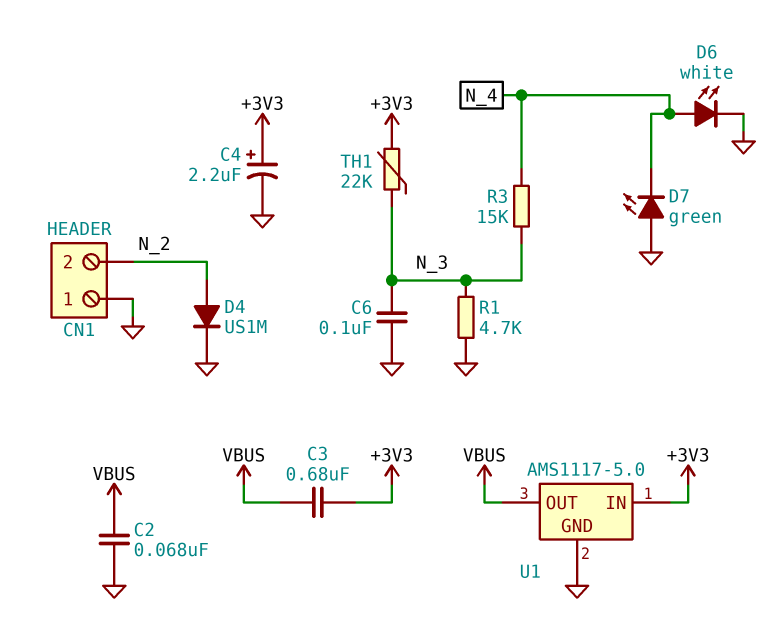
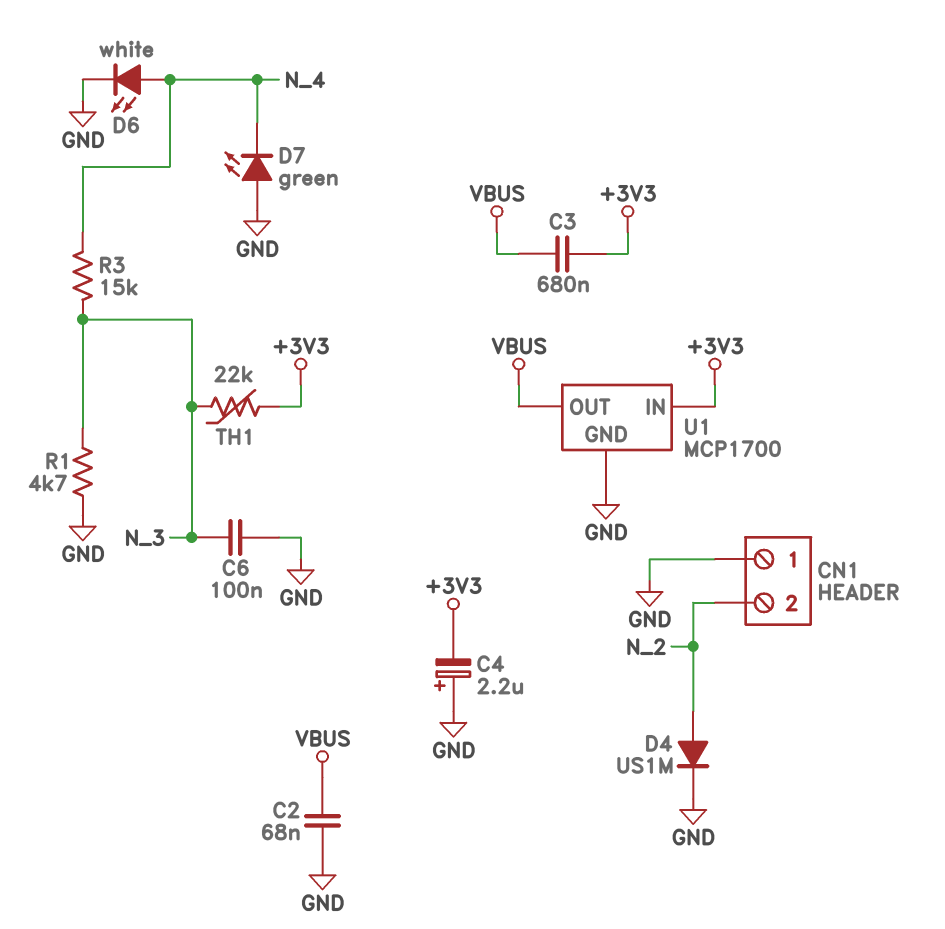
C4: 2.2uF (plus +3V3, minus GND) -> 2.2uF (plus GND, minus +3V3)
U1: AMS1117-5.0 -> MCP1700

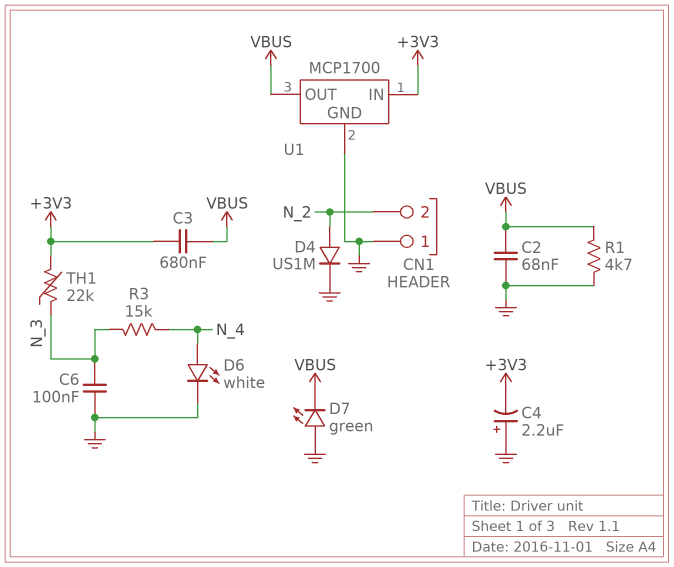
D7: LED green (A GND, K N_4) -> LED green (A GND, K VBUS)
R1: 4.7k (GND, N_3) -> 4.7k (GND, VBUS)

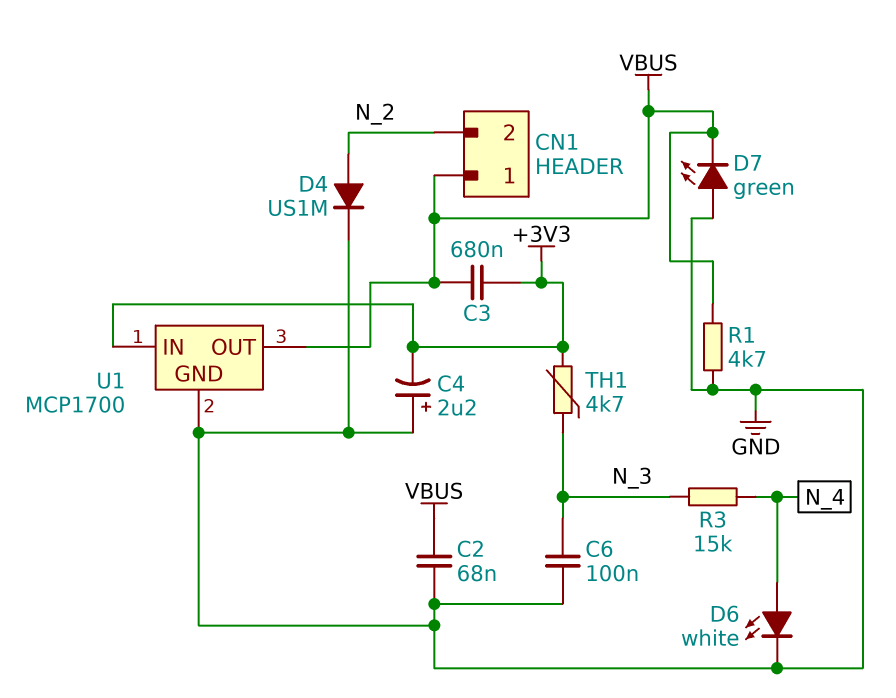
CN1 pin 1: GND -> VBUS
TH1: 22k (+3V3, N_3) -> 4.7k (+3V3, N_3)

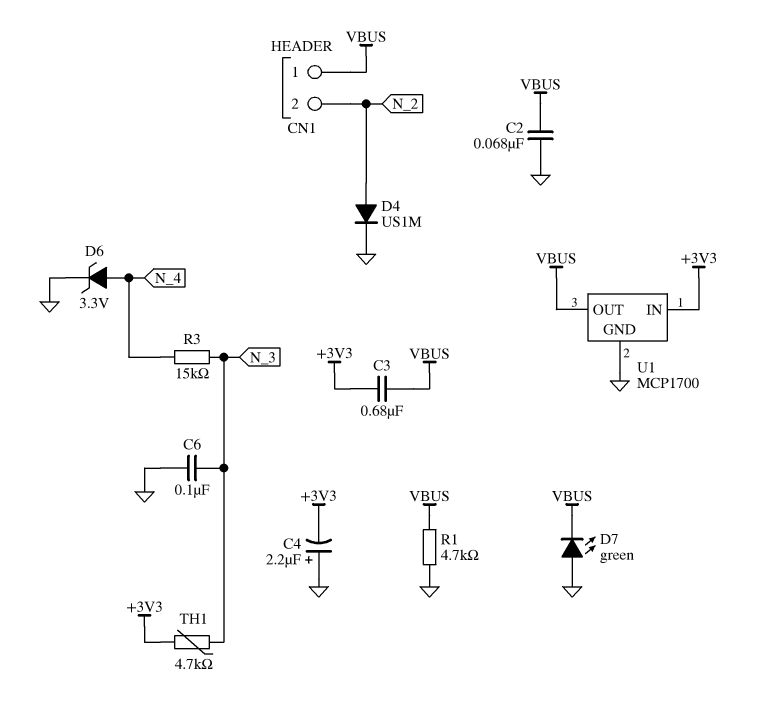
D6: LED white (A N_4, K GND) -> zener 3.3V (A N_4, K GND)

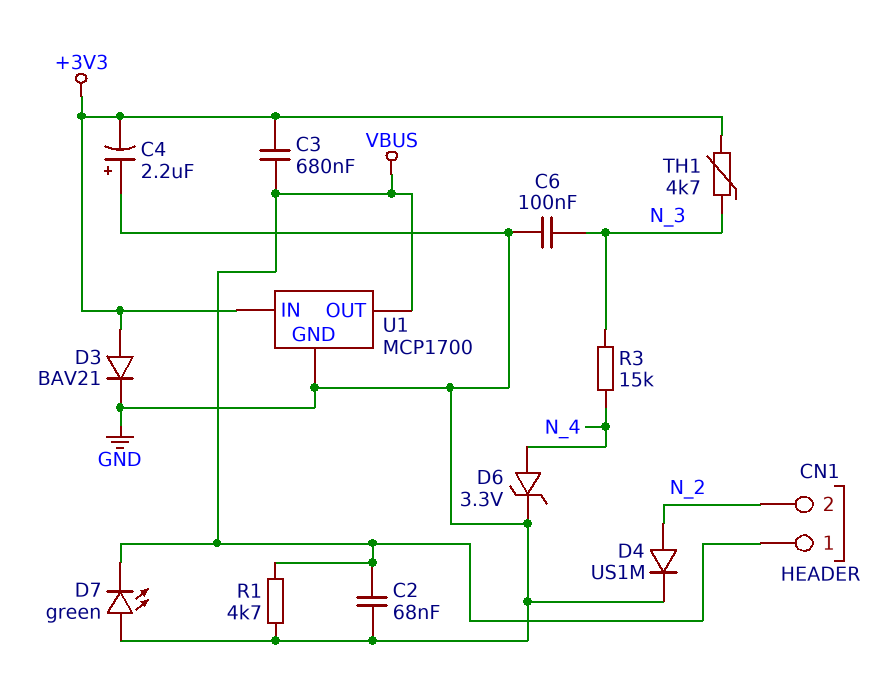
D3: none -> diode BAV21 (A +3V3, K GND)

